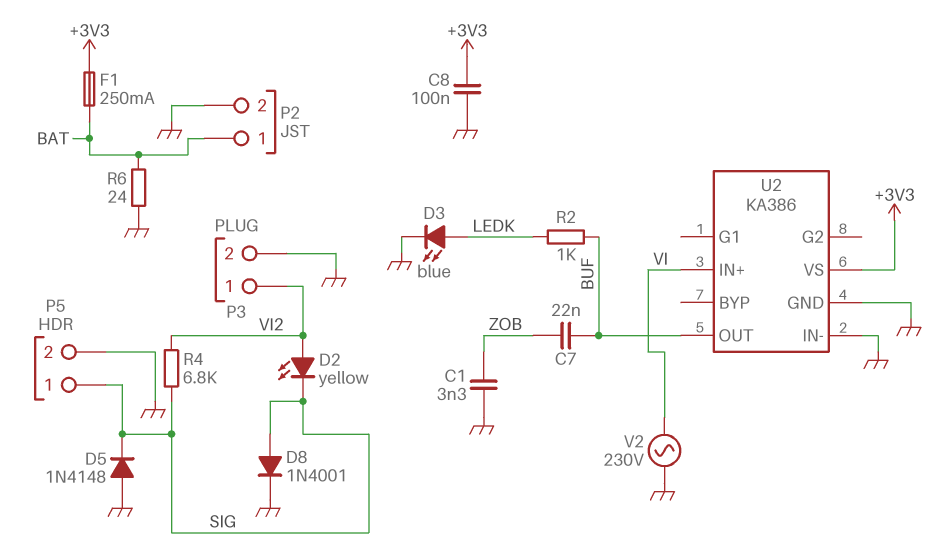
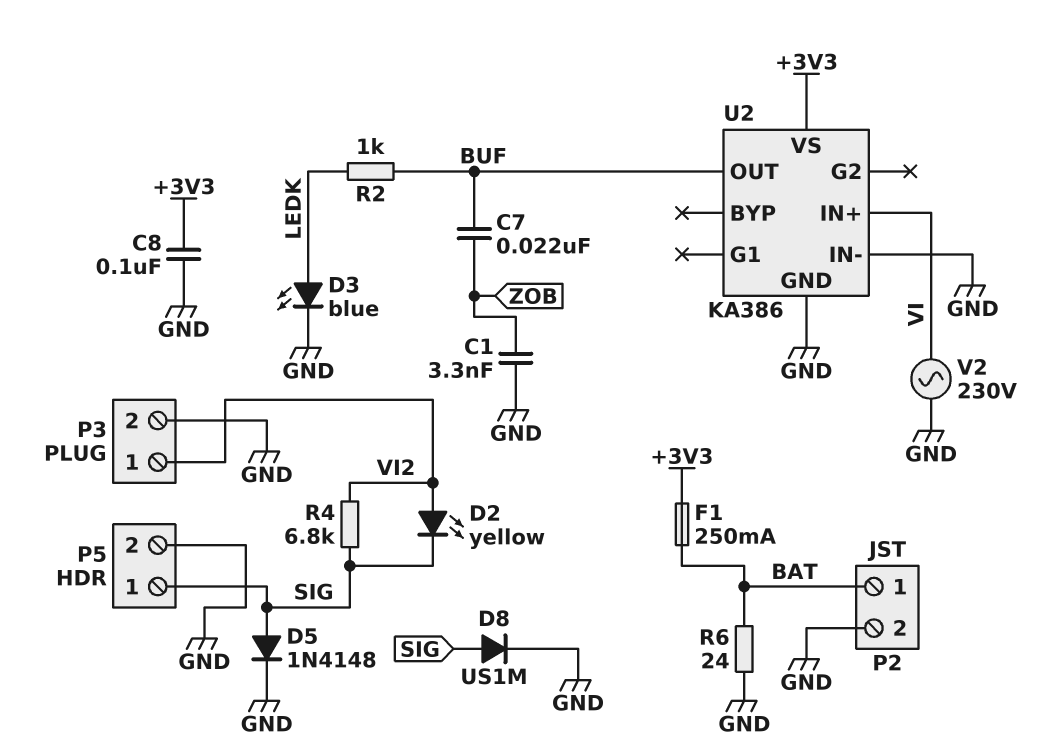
D5: diode 1N4148 (A GND, K SIG) -> diode 1N4148 (A SIG, K GND)
D8: diode 1N4001 (A SIG, K GND) -> diode US1M (A SIG, K GND)

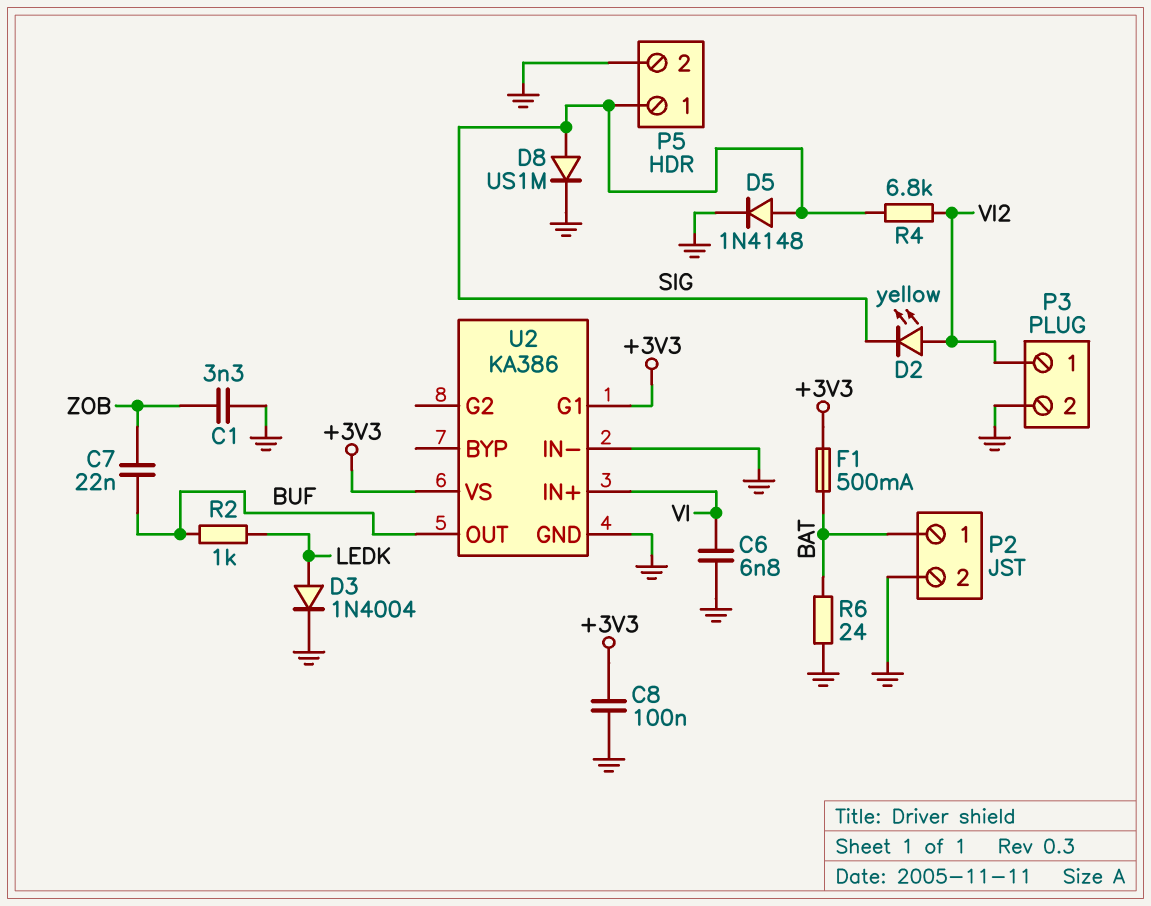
C6: none -> 6.8nF (GND, VI)
D3: LED blue (A LEDK, K GND) -> diode 1N4004 (A LEDK, K GND)
F1: 250mA (+3V3, BAT) -> 500mA (+3V3, BAT)
U2 pin G1: none -> +3V3
V2: AC 230V (GND, VI) -> none

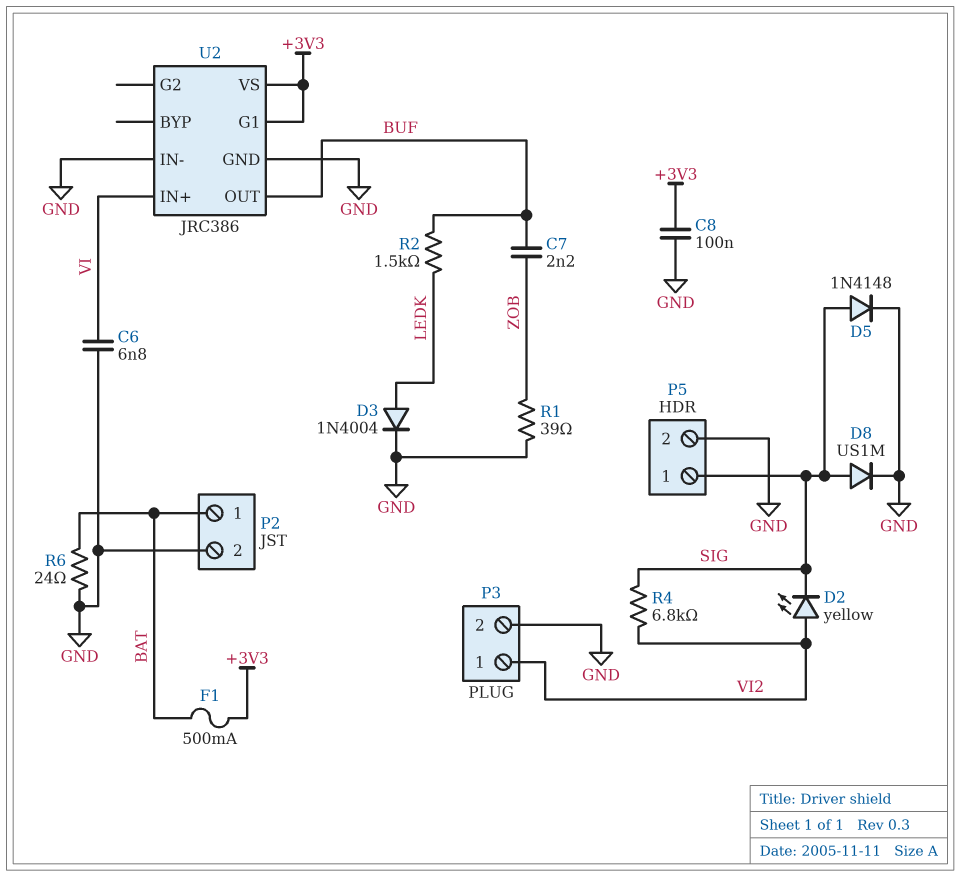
C1: 3.3nF (GND, ZOB) -> none
C7: 22nF (BUF, ZOB) -> 2.2nF (BUF, ZOB)
R1: none -> 39 (GND, ZOB)
R2: 1k (BUF, LEDK) -> 1.5k (BUF, LEDK)
U2: KA386 -> JRC386

